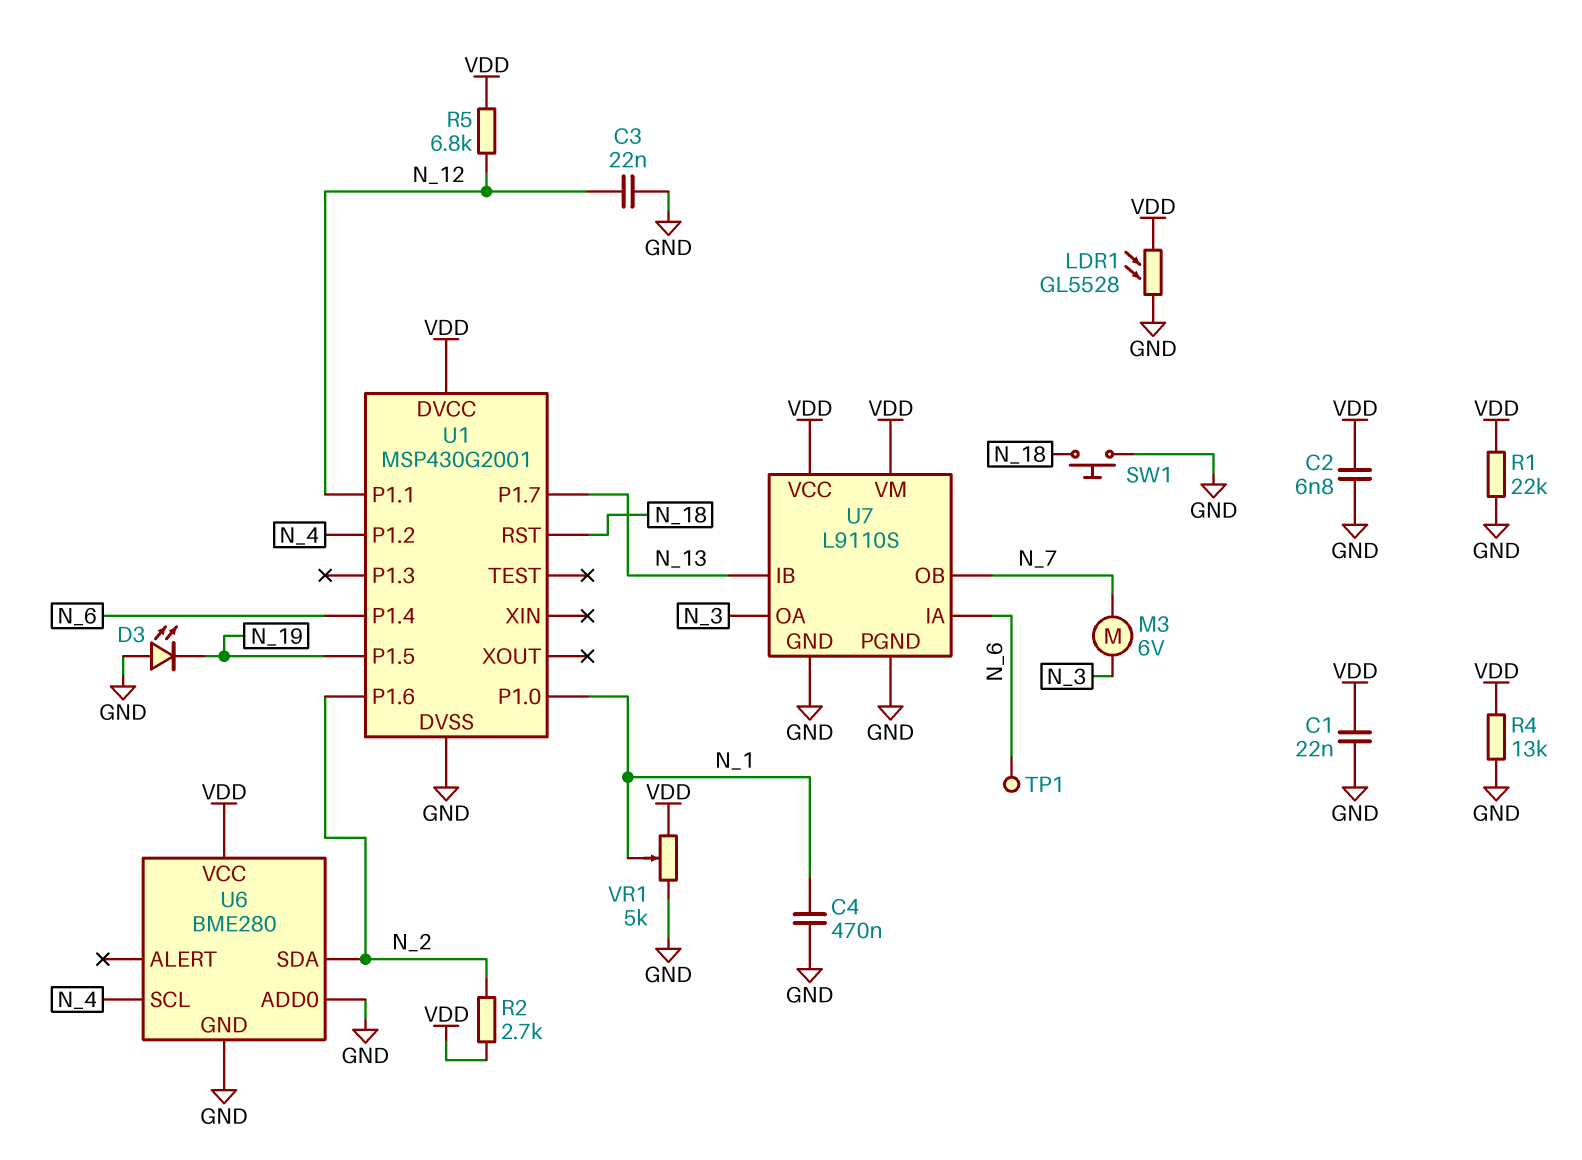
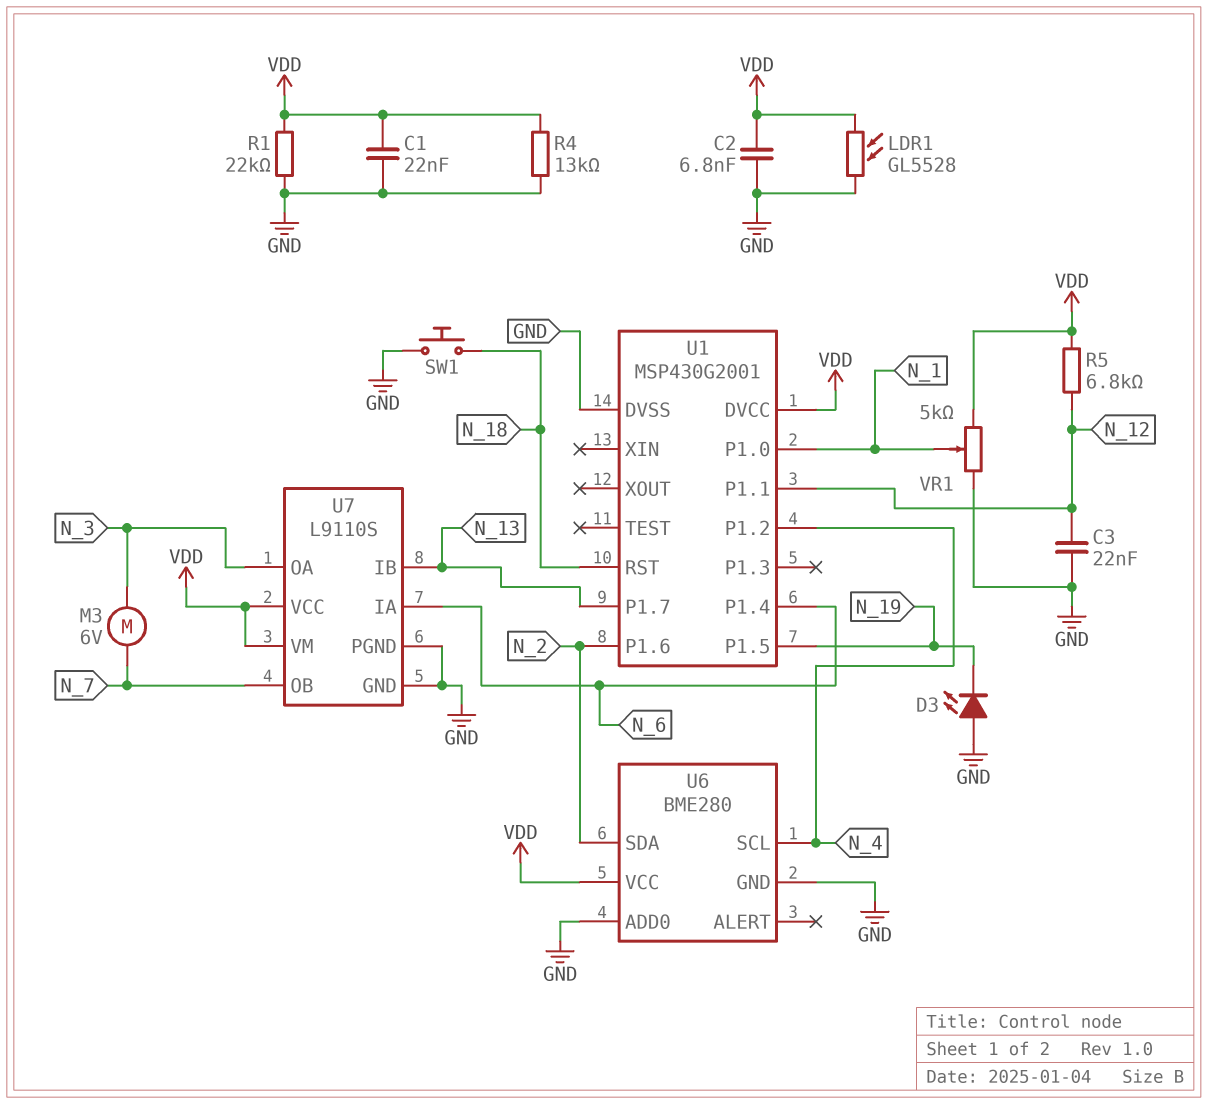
C4: 470nF (GND, N_1) -> none
R2: 2.7k (N_2, VDD) -> none
TP1: test point (N_6) -> none

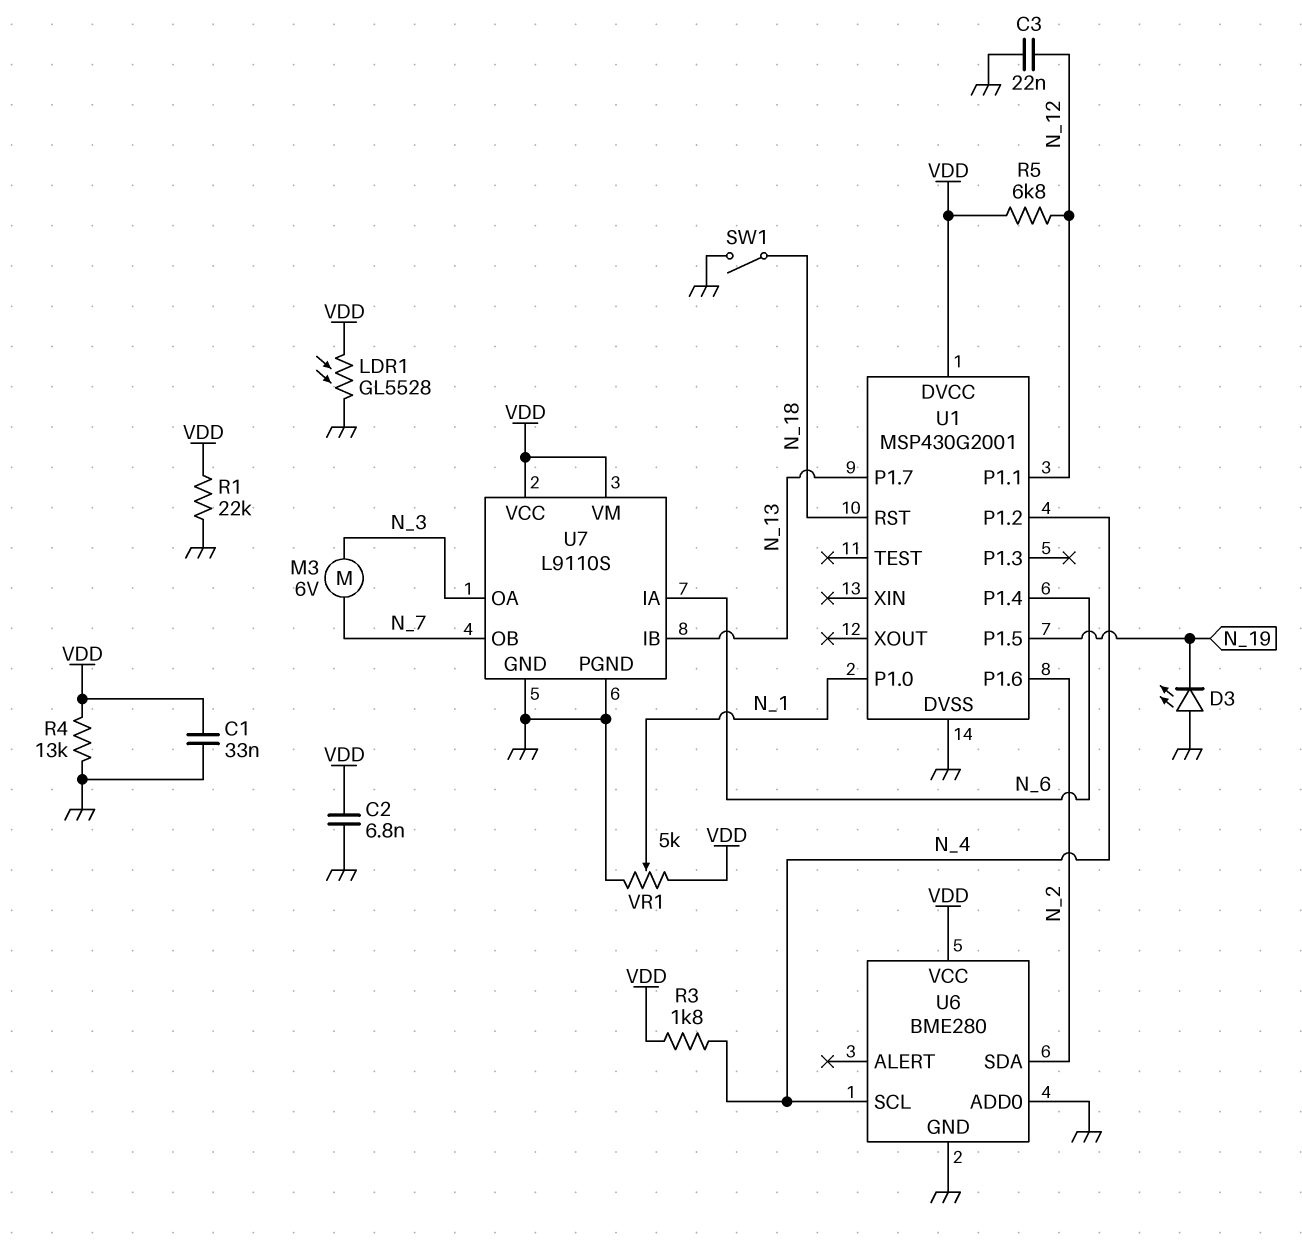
C1: 22nF (GND, VDD) -> 33nF (GND, VDD)
R3: none -> 1.8k (N_4, VDD)
SW1: button (GND, N_18) -> switch (GND, N_18)

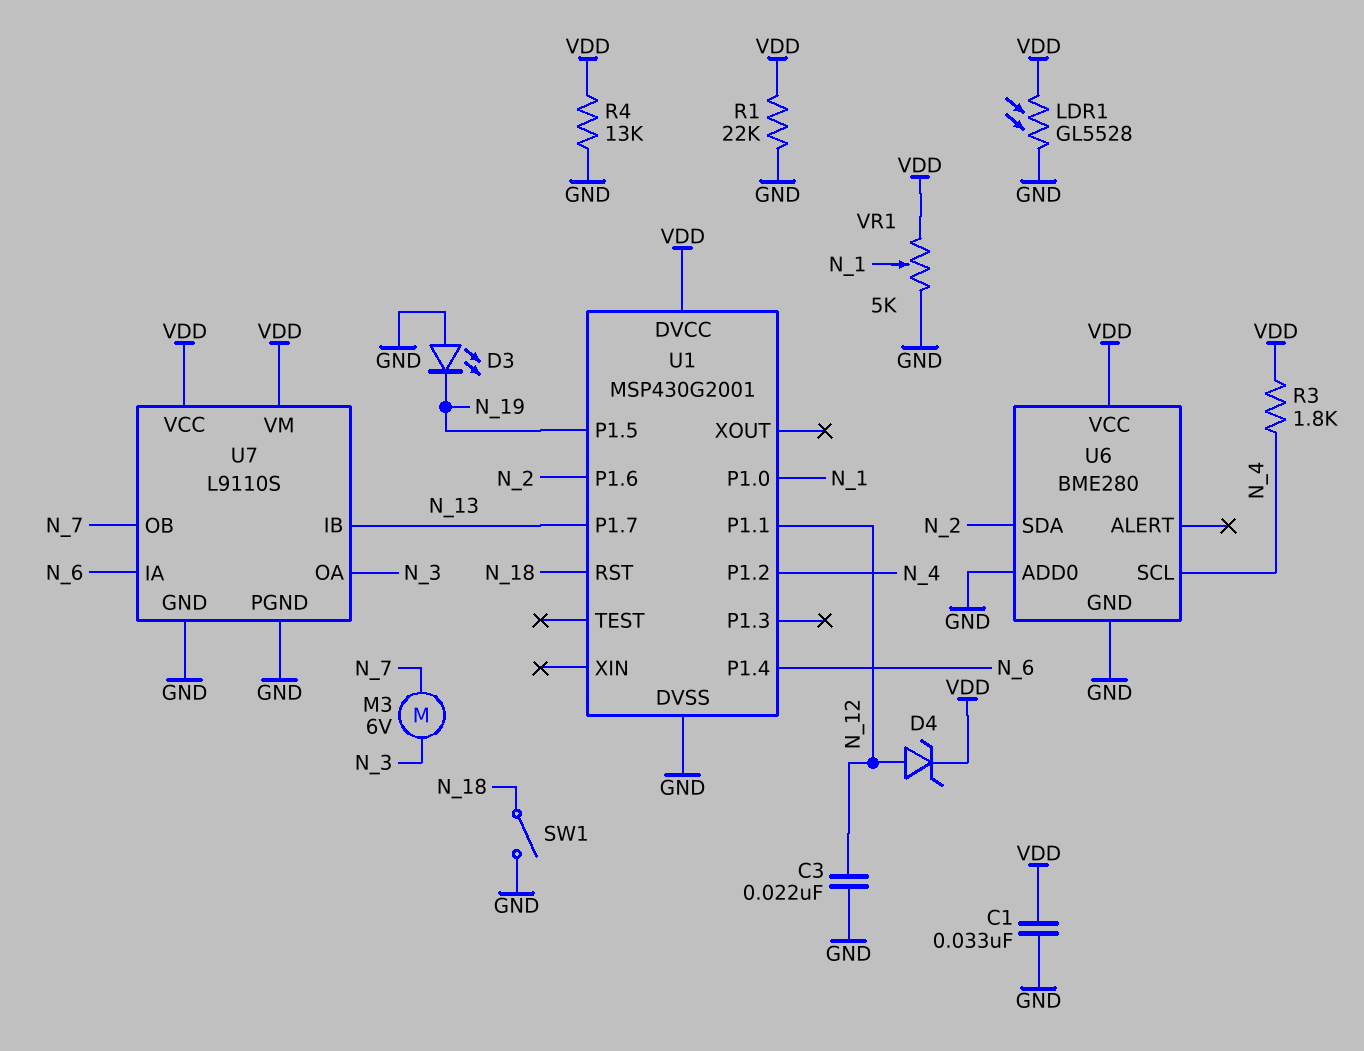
C2: 6.8nF (GND, VDD) -> none
D4: none -> zener (A N_12, K VDD)
R5: 6.8k (N_12, VDD) -> none

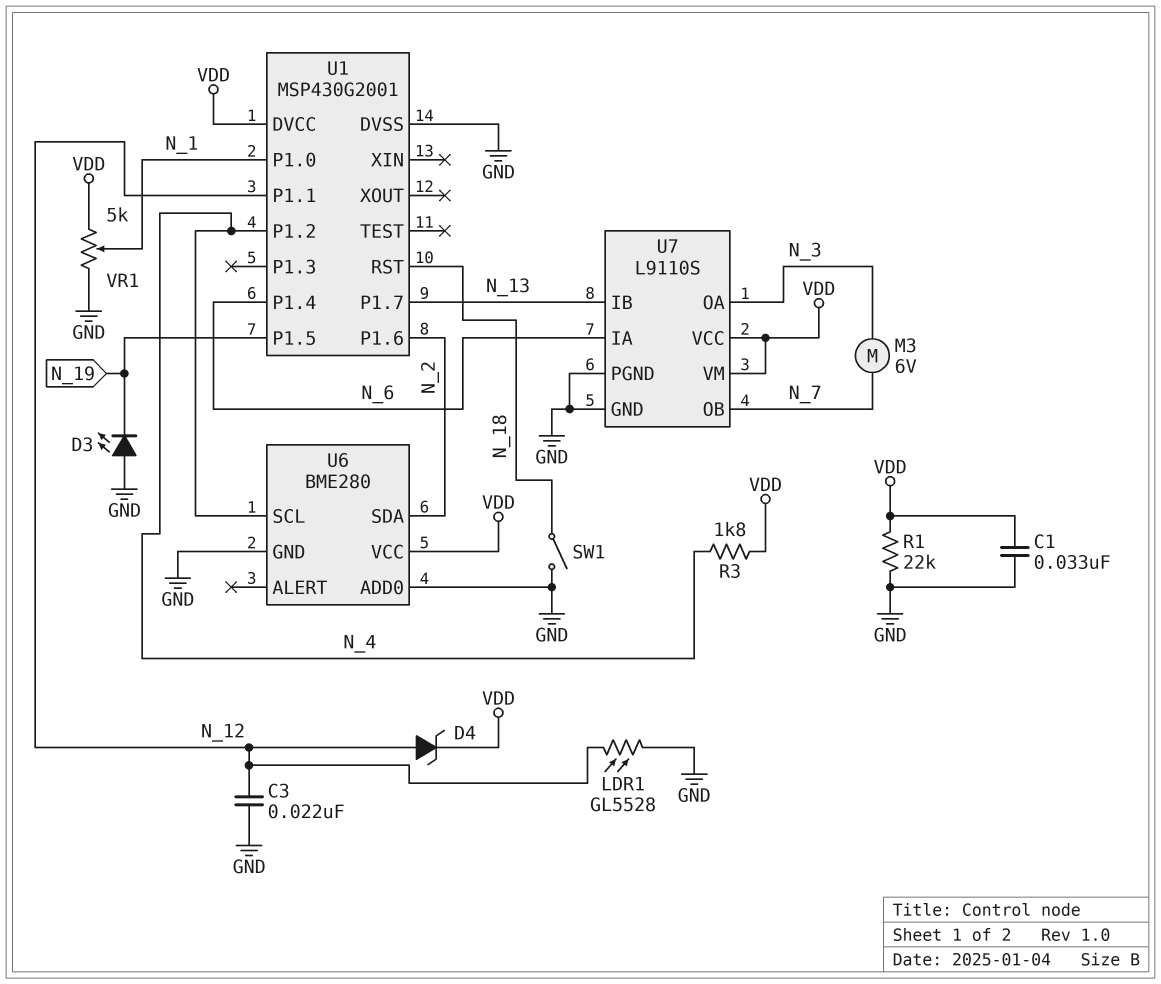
LDR1: GL5528 (GND, VDD) -> GL5528 (GND, N_12)
R4: 13k (GND, VDD) -> none

